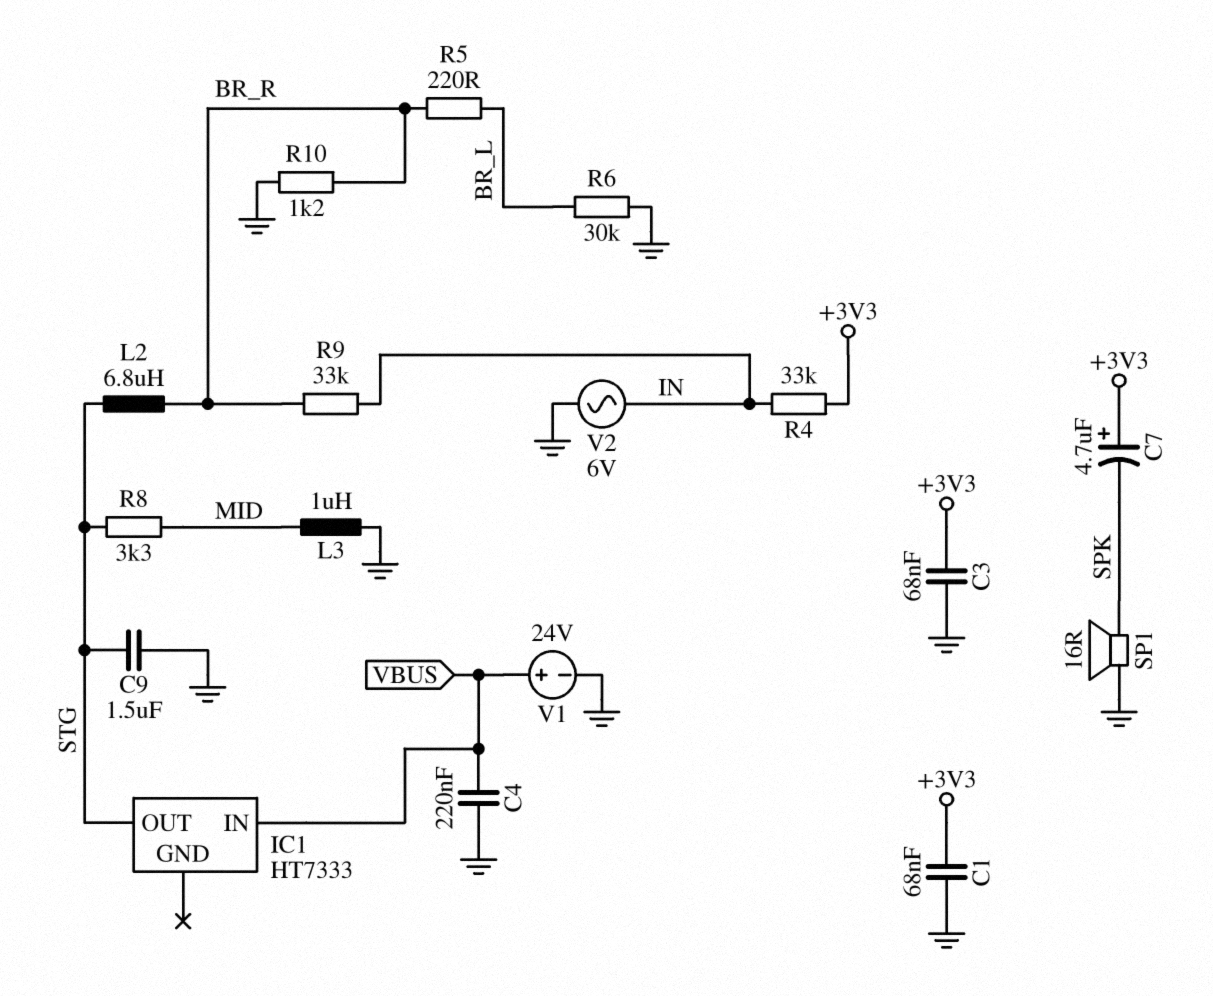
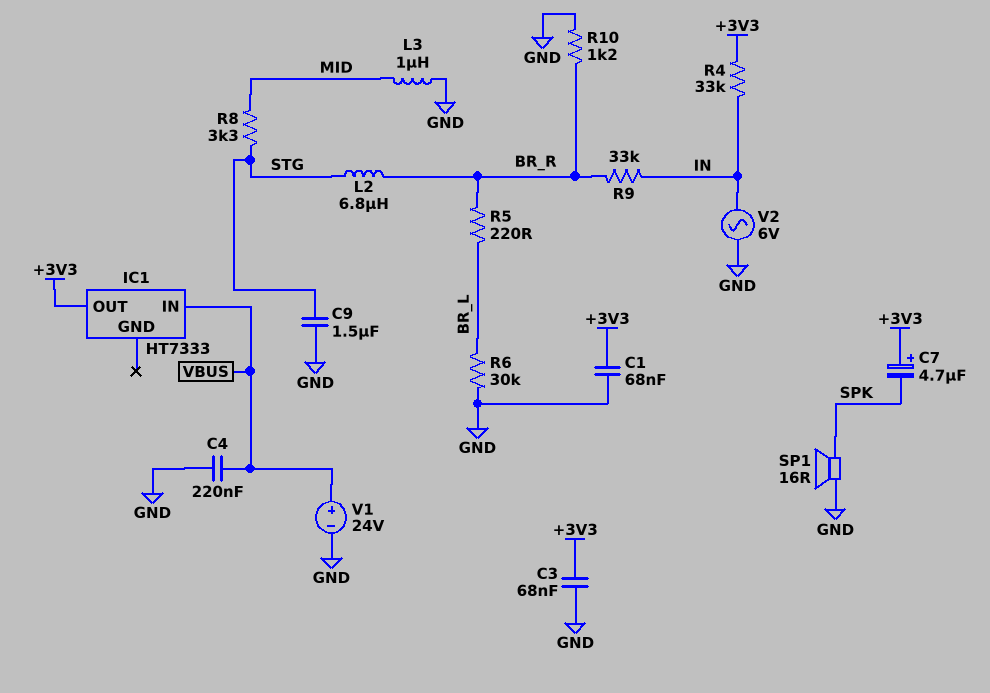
IC1 pin OUT: STG -> +3V3

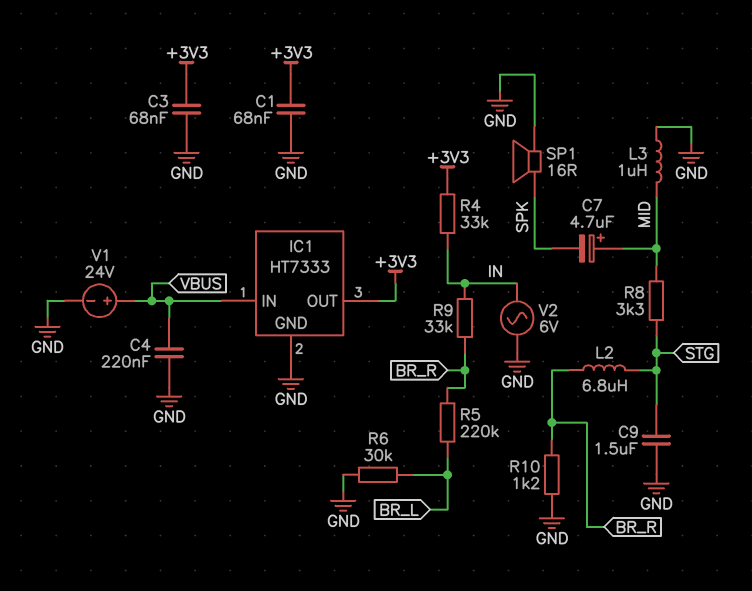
C7: 4.7uF (plus +3V3, minus SPK) -> 4.7uF (plus MID, minus SPK)
IC1 pin GND: none -> GND
R5: 220 (BR_L, BR_R) -> 220k (BR_L, BR_R)

